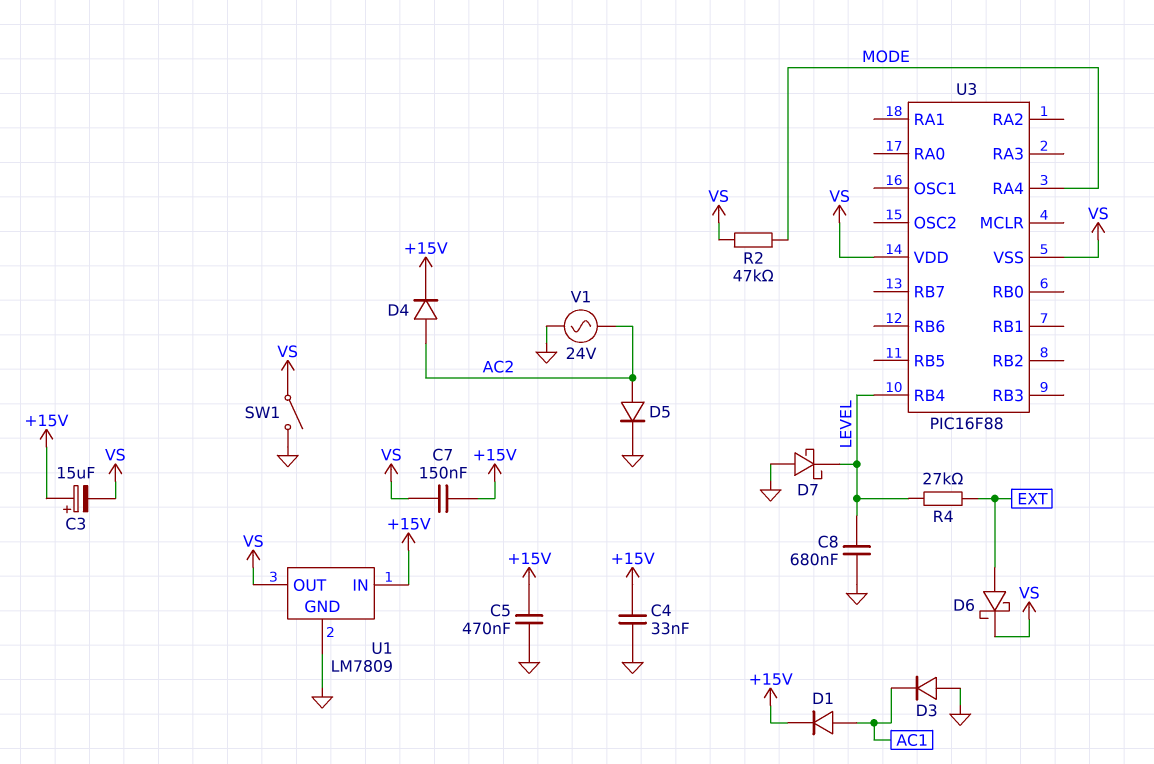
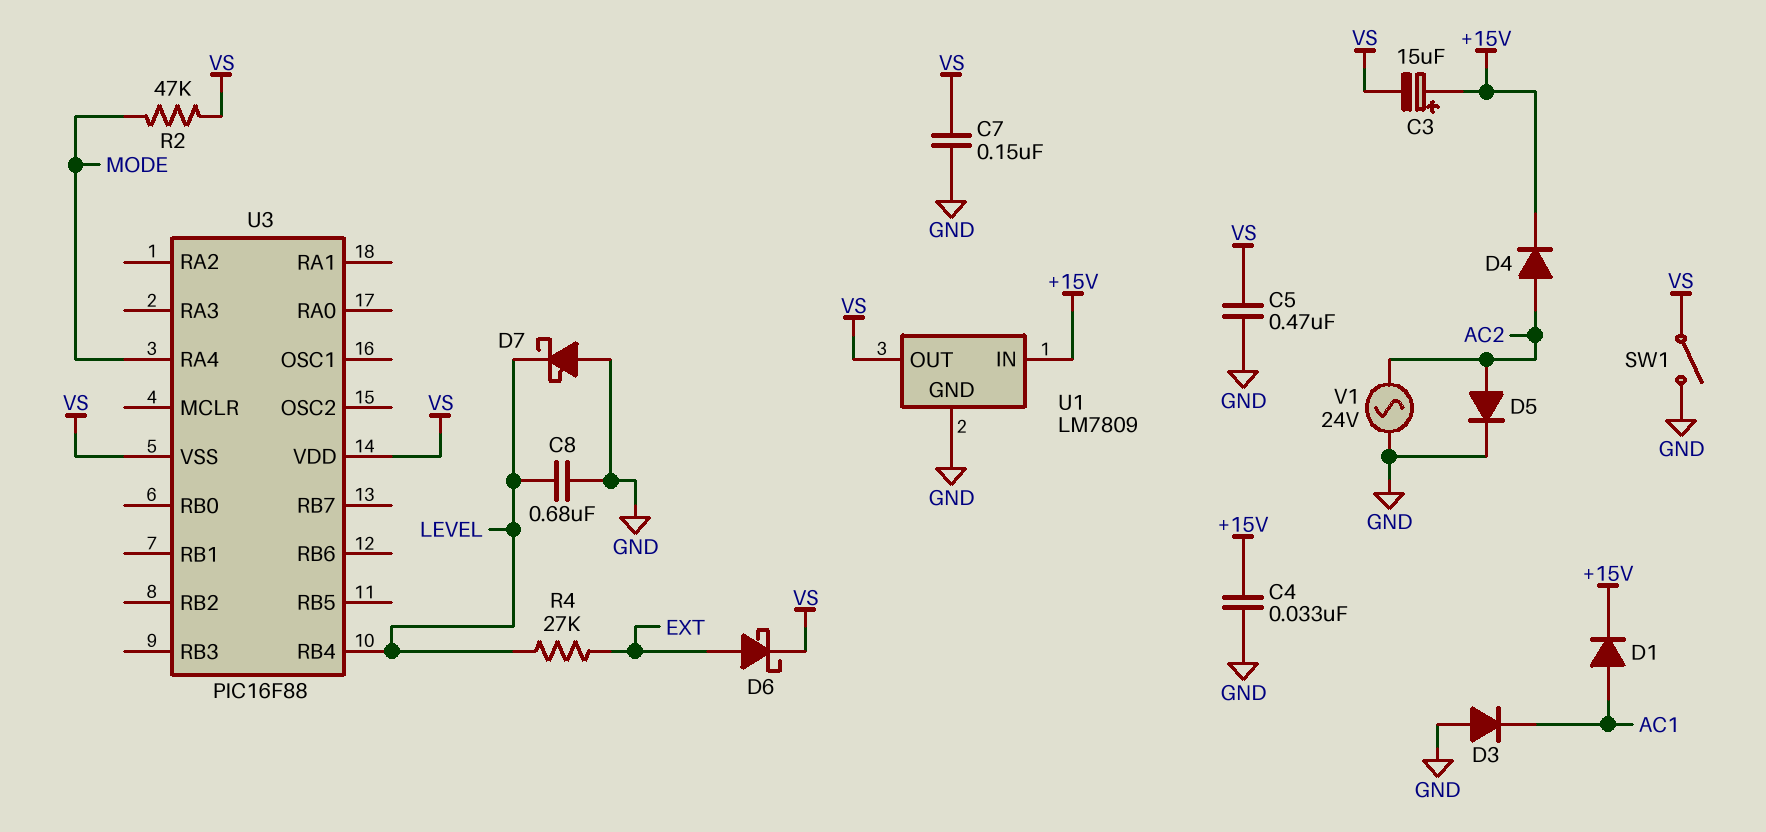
C5: 470nF (+15V, GND) -> 470nF (GND, VS)
C7: 150nF (+15V, VS) -> 150nF (GND, VS)

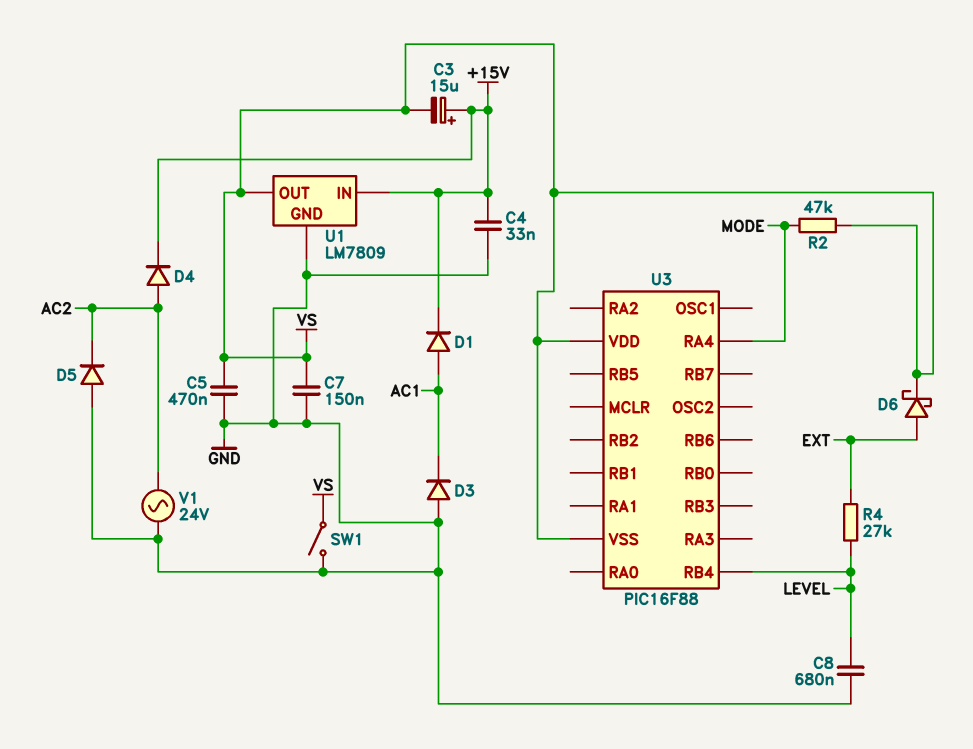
D5: diode (A AC2, K GND) -> diode (A GND, K AC2)
D7: schottky (A GND, K LEVEL) -> none

